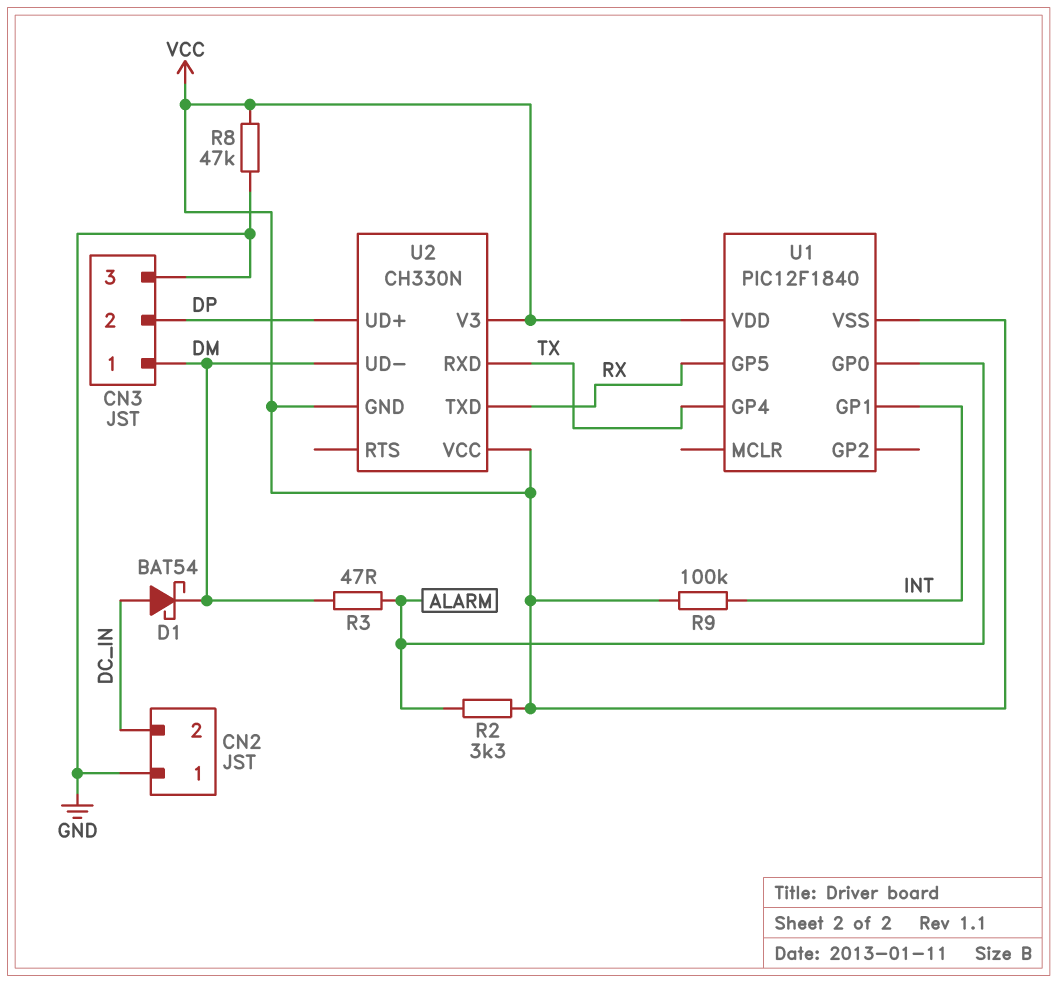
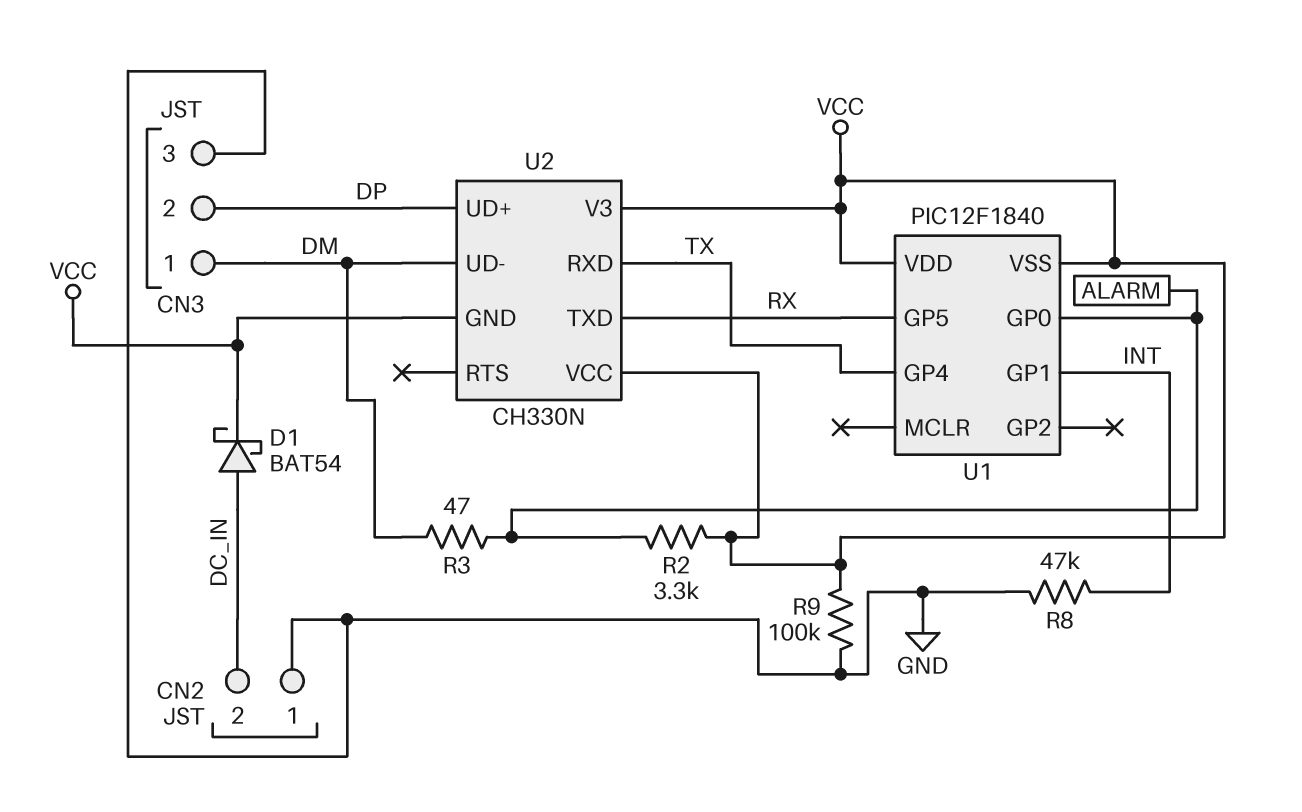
D1: schottky BAT54 (A DC_IN, K DM) -> schottky BAT54 (A DC_IN, K VCC)
R8: 47k (GND, VCC) -> 47k (GND, INT)
R9: 100k (INT, VCC) -> 100k (GND, VCC)

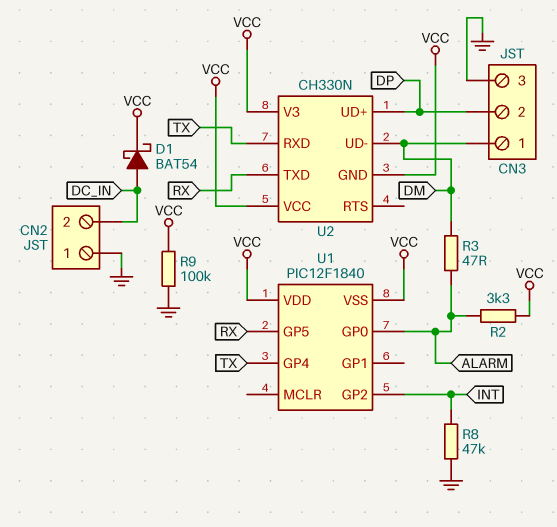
U1 pin GP1: INT -> none
U1 pin GP2: none -> INT

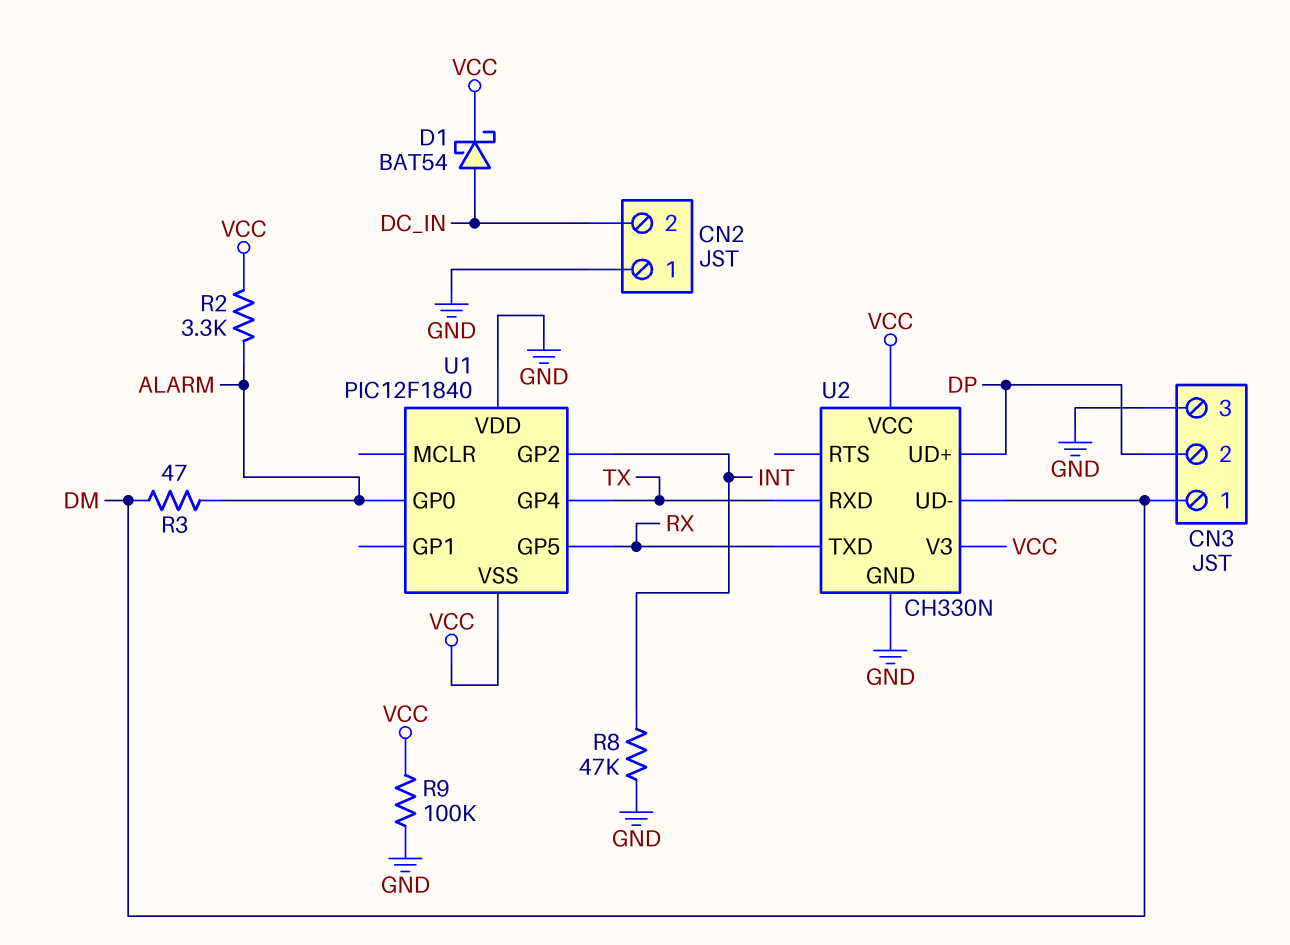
U1 pin VDD: VCC -> GND
U2 pin GND: VCC -> GND

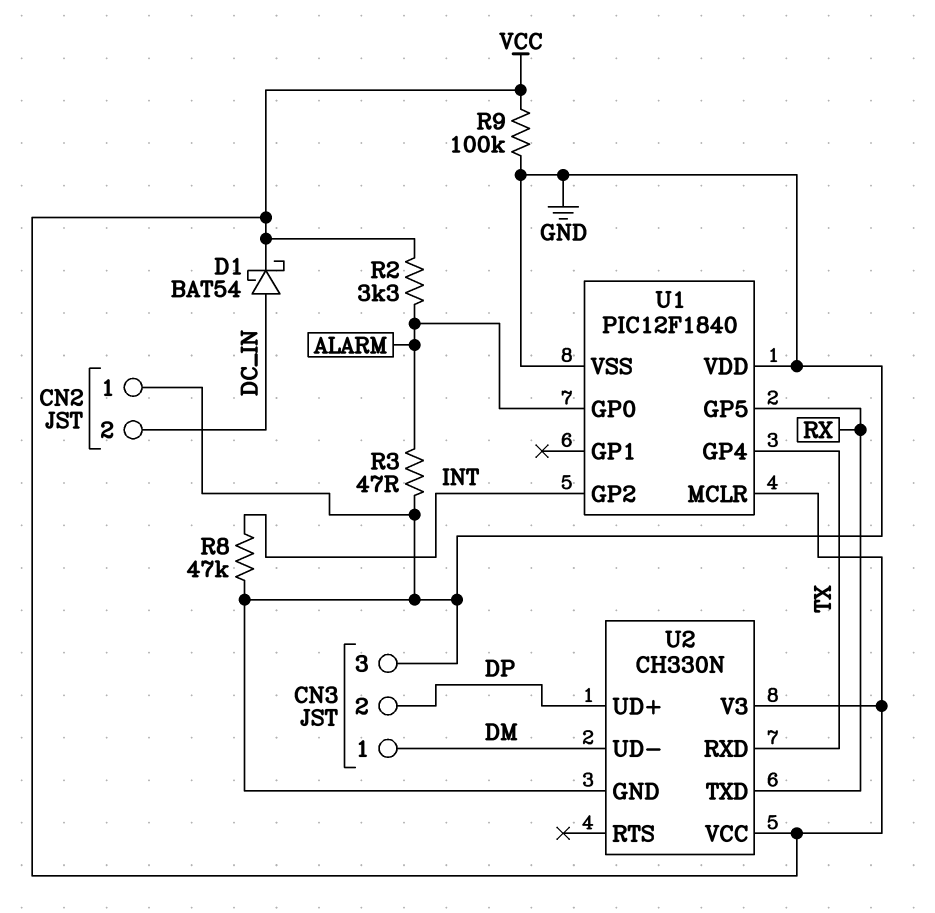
R3: 47 (ALARM, DM) -> 47 (ALARM, GND)
U1 pin MCLR: none -> VCC
U1 pin VSS: VCC -> GND

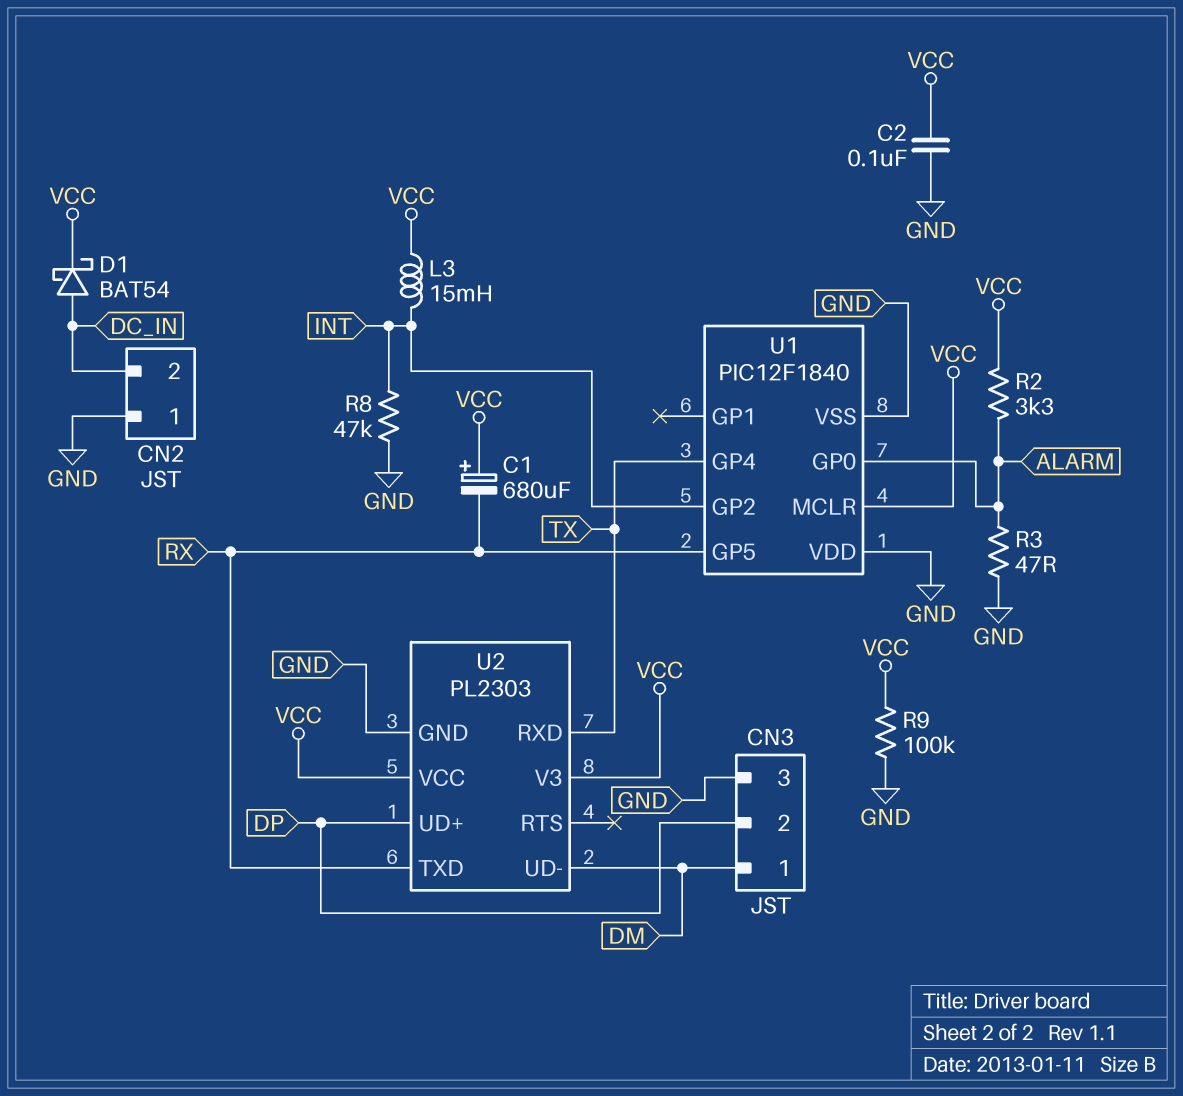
C1: none -> 680uF (plus VCC, minus RX)
C2: none -> 100nF (GND, VCC)
L3: none -> 15mH (INT, VCC)
U2: CH330N -> PL2303

